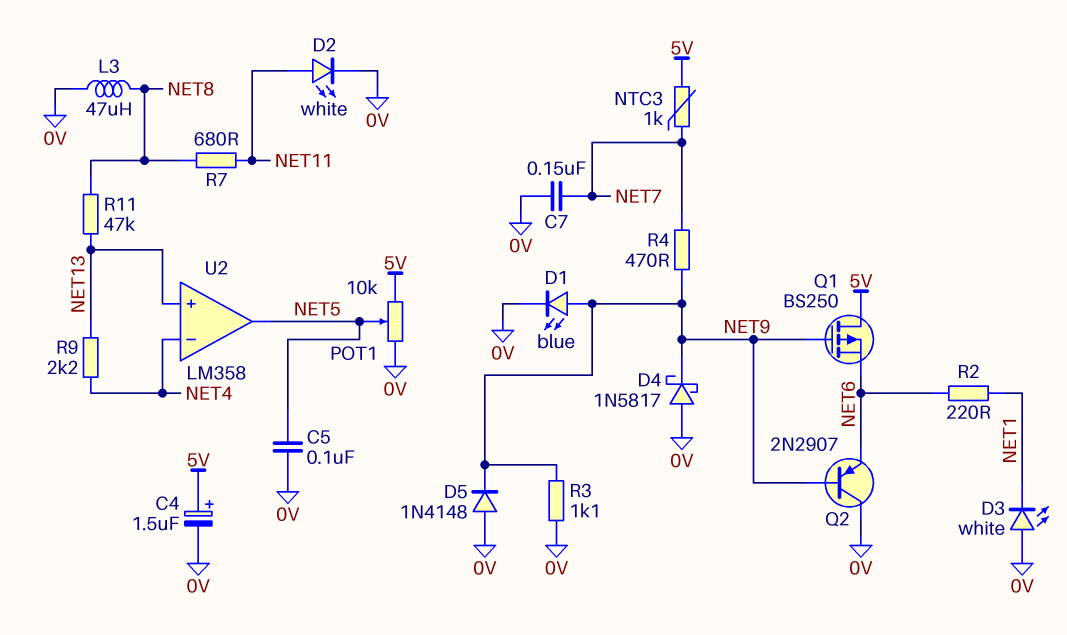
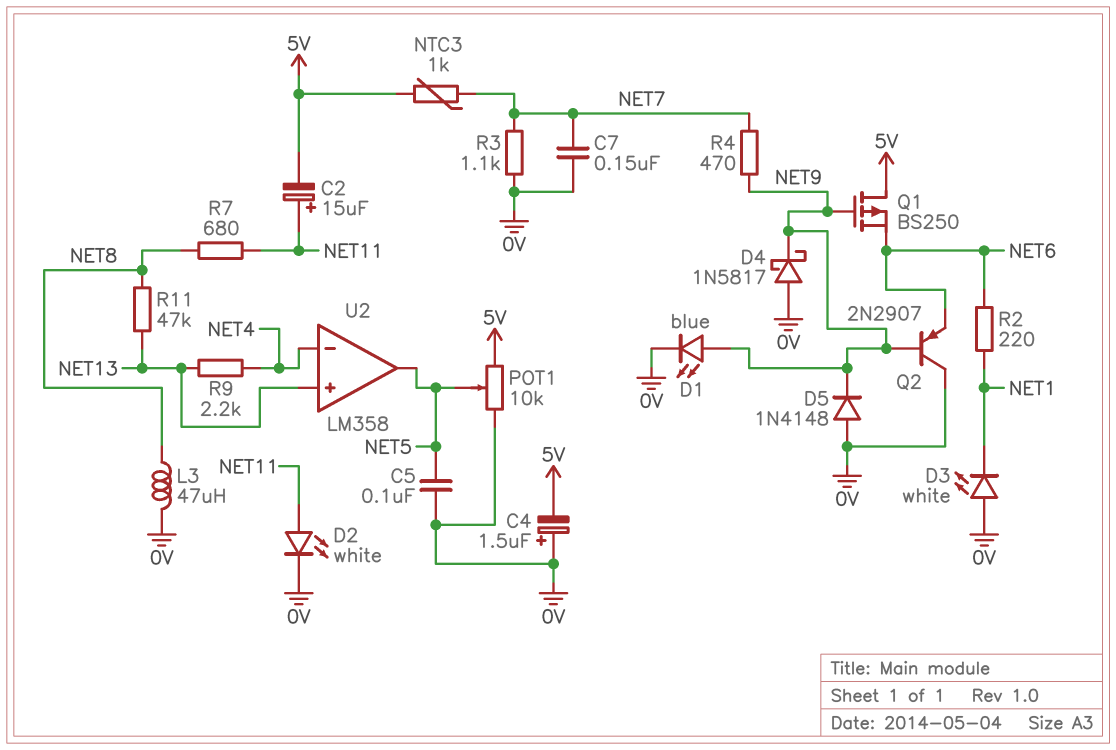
C2: none -> 15uF (plus NET11, minus 5V)
C4: 1.5uF (plus 5V, minus 0V) -> 1.5uF (plus 0V, minus 5V)
R3: 1.1k (0V, NET9) -> 1.1k (0V, NET7)

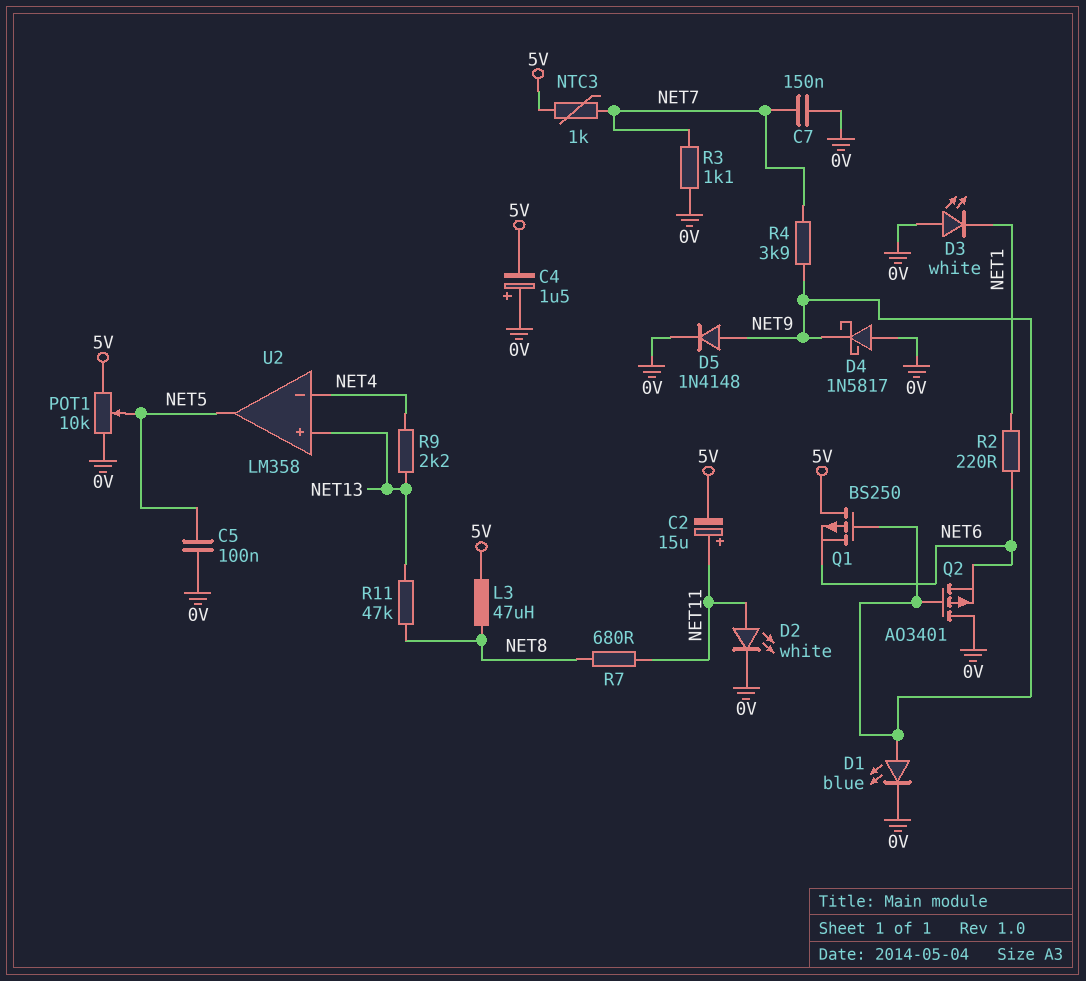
D5: diode 1N4148 (A 0V, K NET9) -> diode 1N4148 (A NET9, K 0V)
L3: 47uH (0V, NET8) -> 47uH (5V, NET8)
Q2: PNP 2N2907 (B NET9, C 0V, E NET6) -> PMOS AO3401 (G NET9, D 0V, S NET6)
R4: 470 (NET7, NET9) -> 3.9k (NET7, NET9)

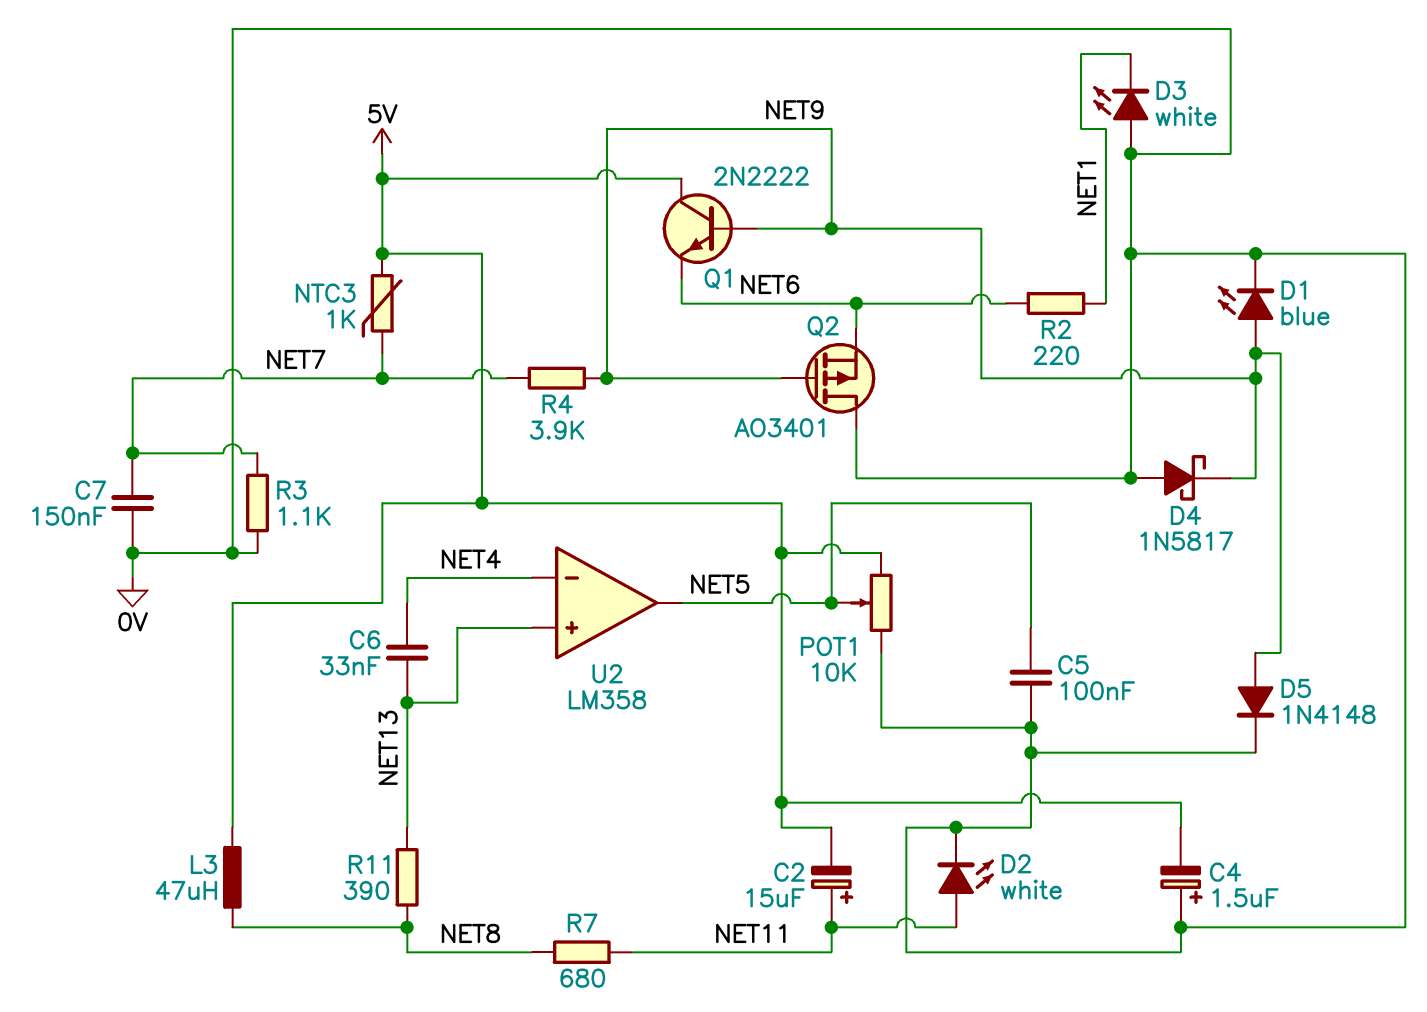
C6: none -> 33nF (NET4, NET13)
Q1: PMOS BS250 (G NET9, D 5V, S NET6) -> NPN 2N2222 (B NET9, C 5V, E NET6)
R9: 2.2k (NET4, NET13) -> none
R11: 47k (NET8, NET13) -> 390 (NET8, NET13)

